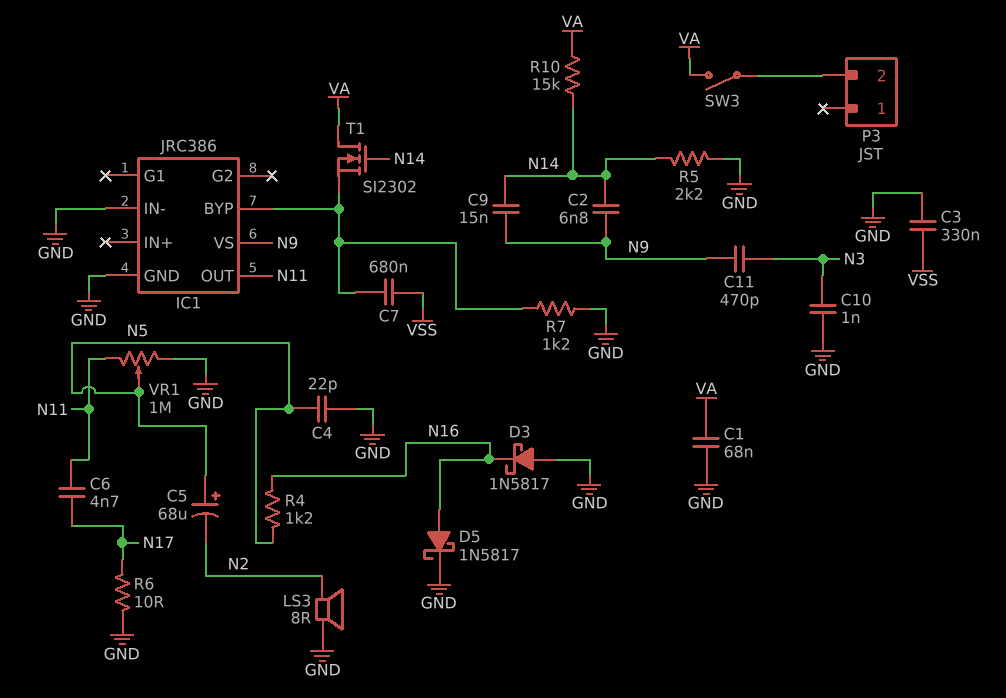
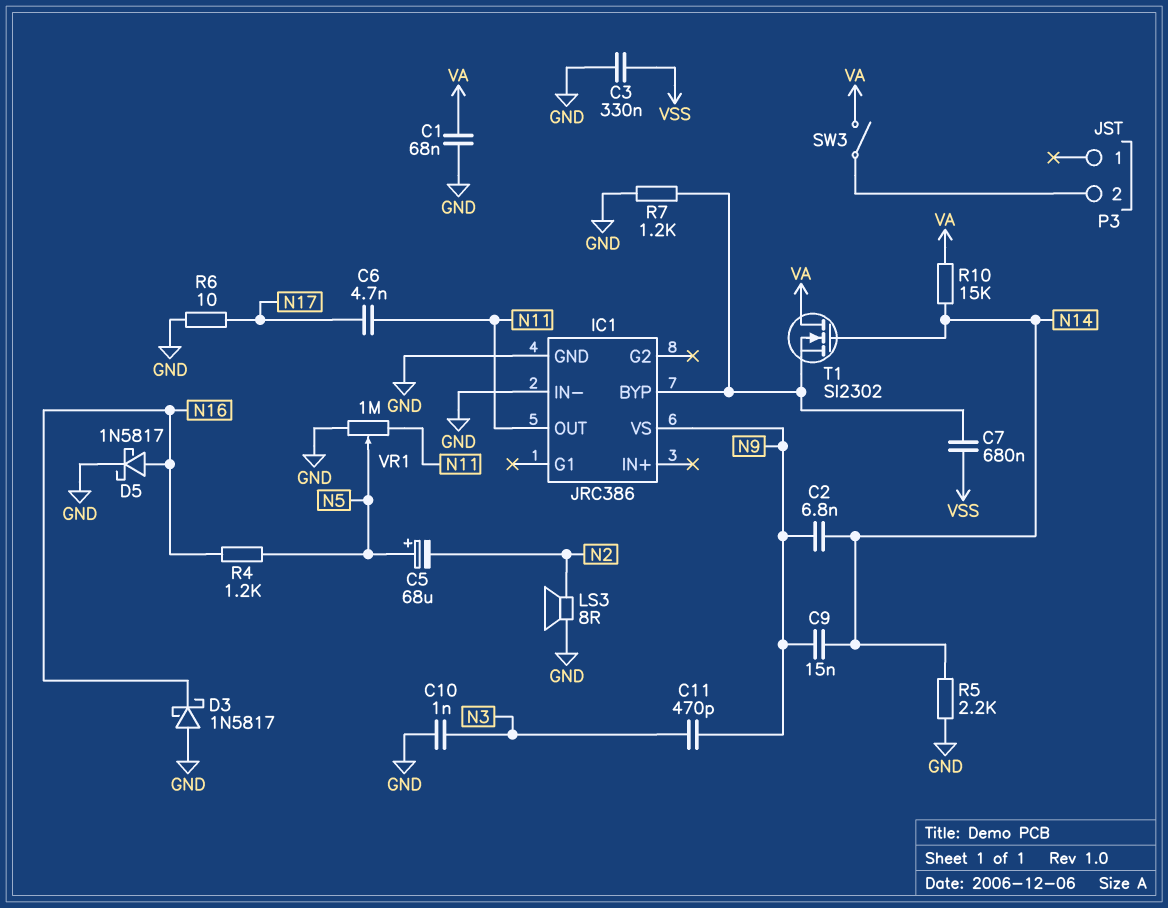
C4: 22pF (GND, N5) -> none

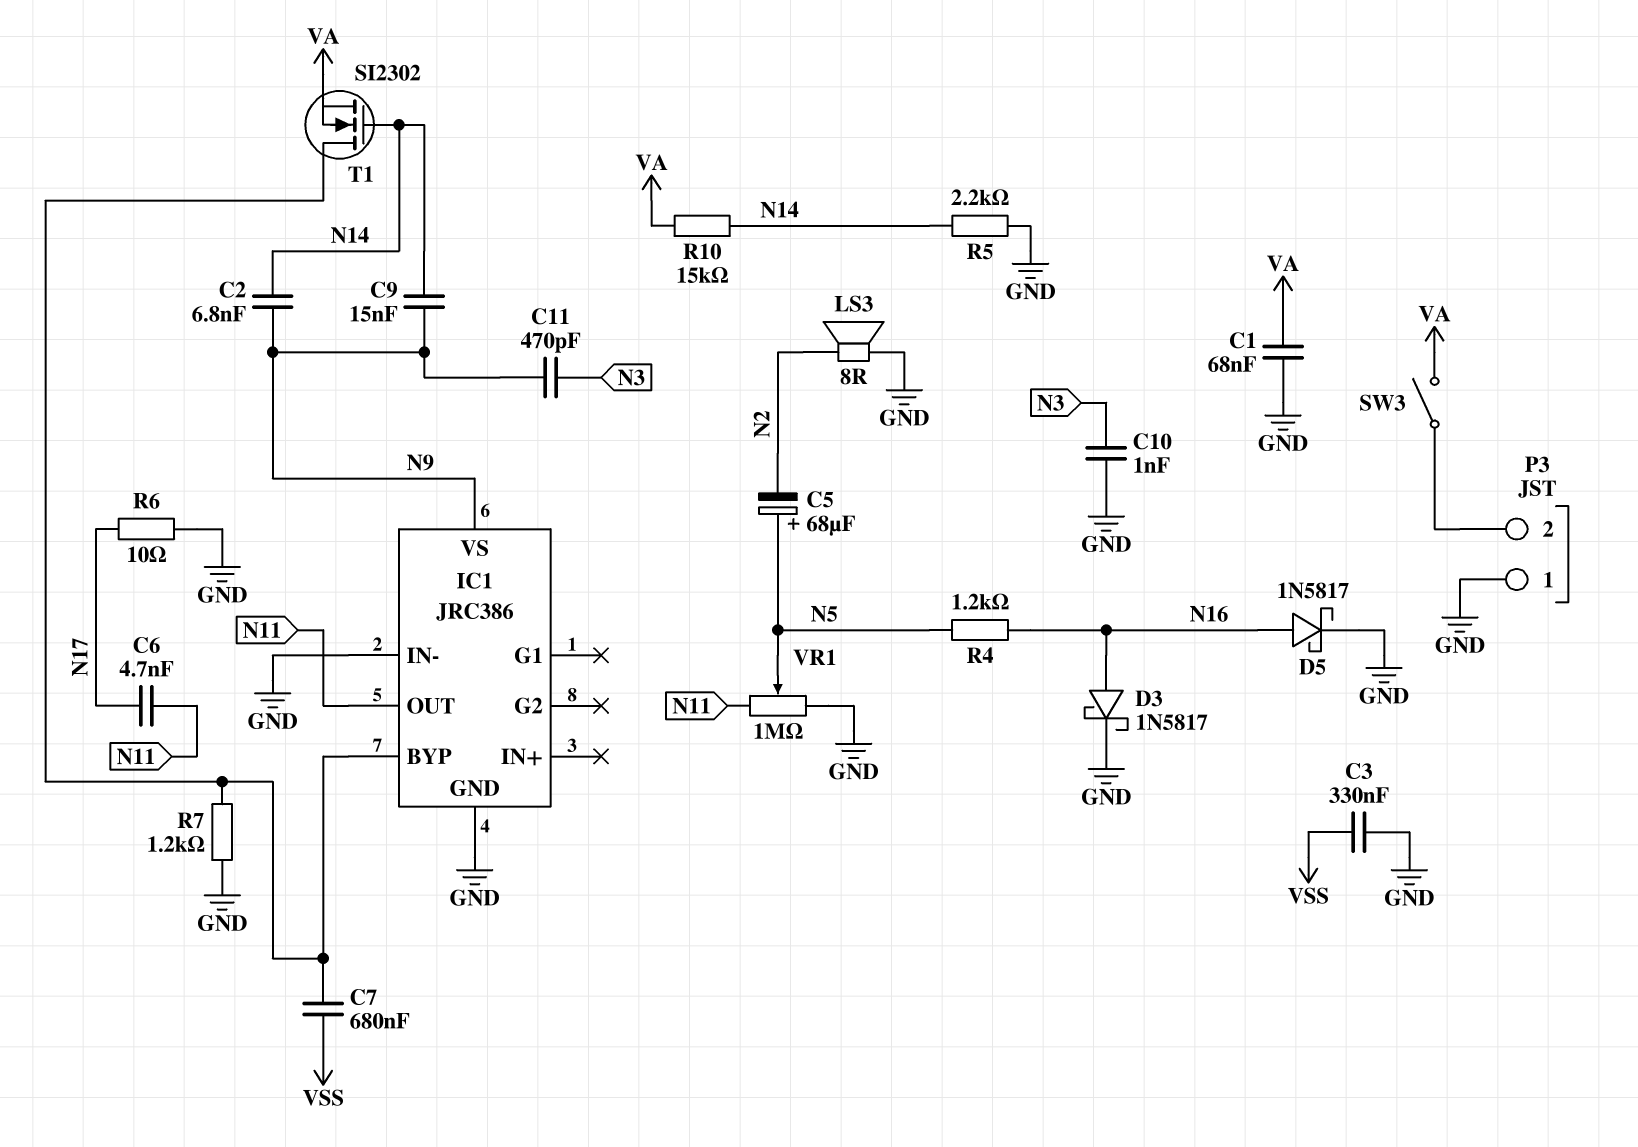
D3: schottky 1N5817 (A GND, K N16) -> schottky 1N5817 (A N16, K GND)
P3 pin 1: none -> GND
T1: NMOS SI2302 (G N14, D VA, S IC1/BYP) -> NMOS SI2302 (G N14, D IC1/BYP, S VA)

